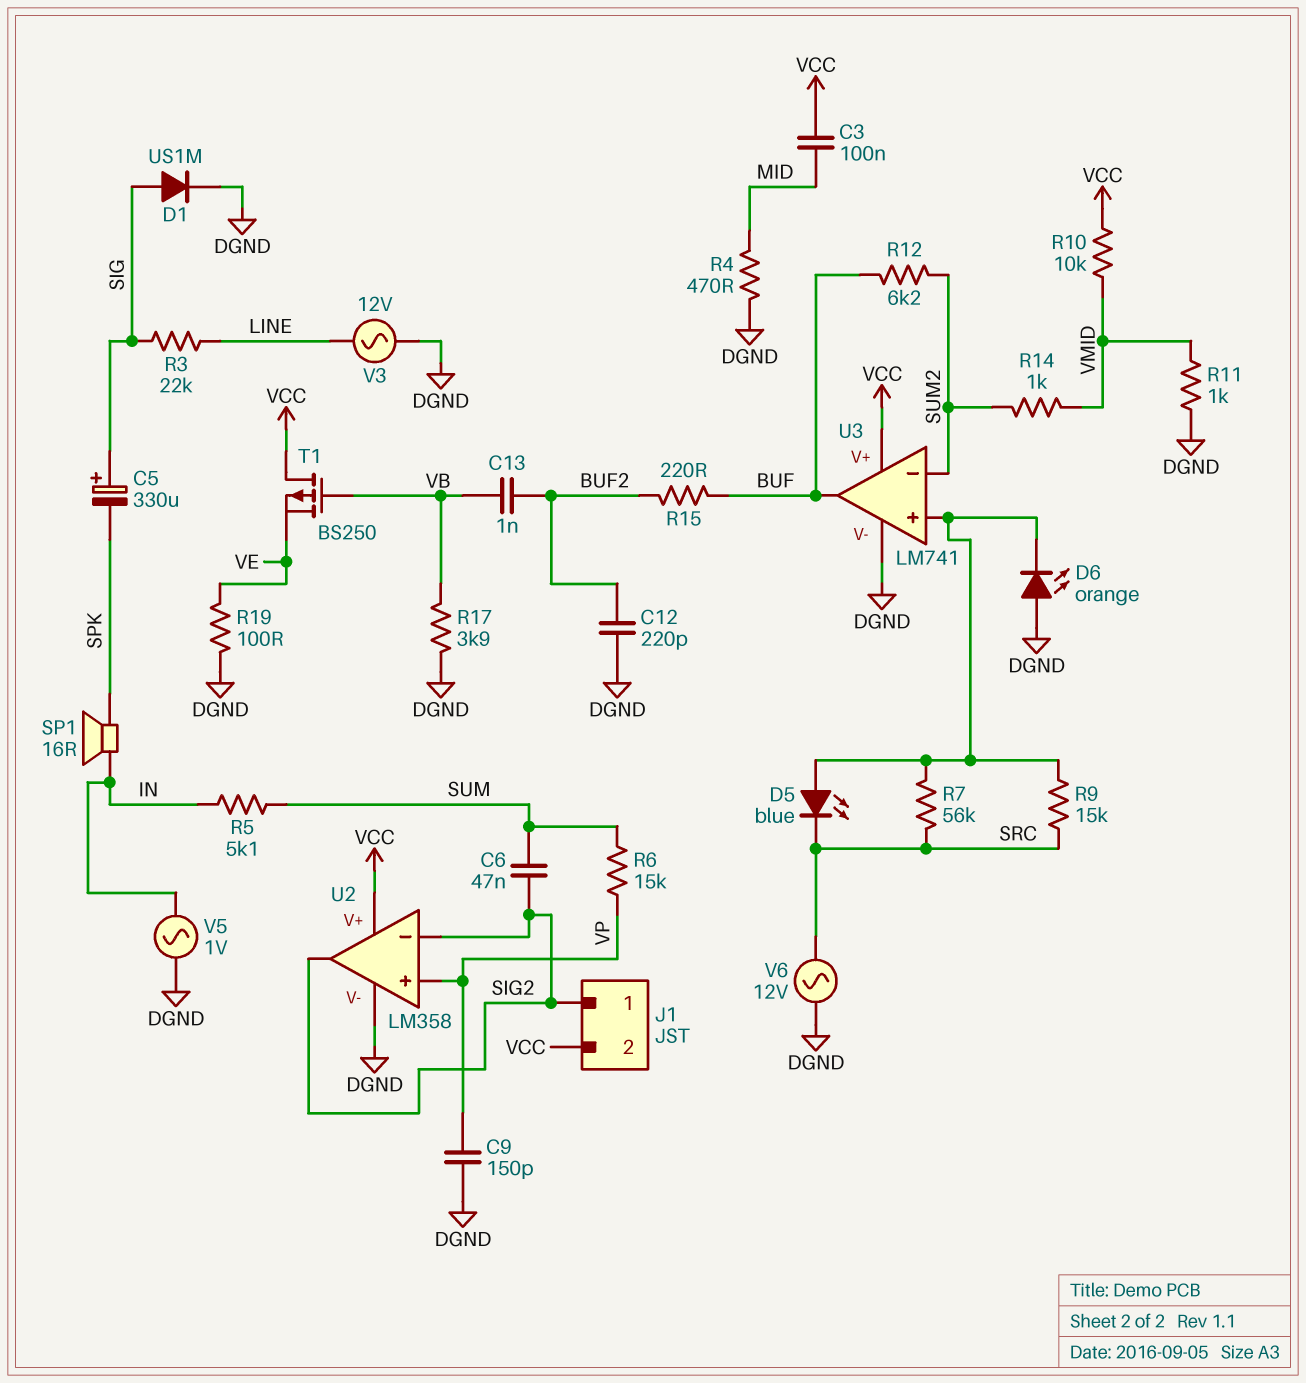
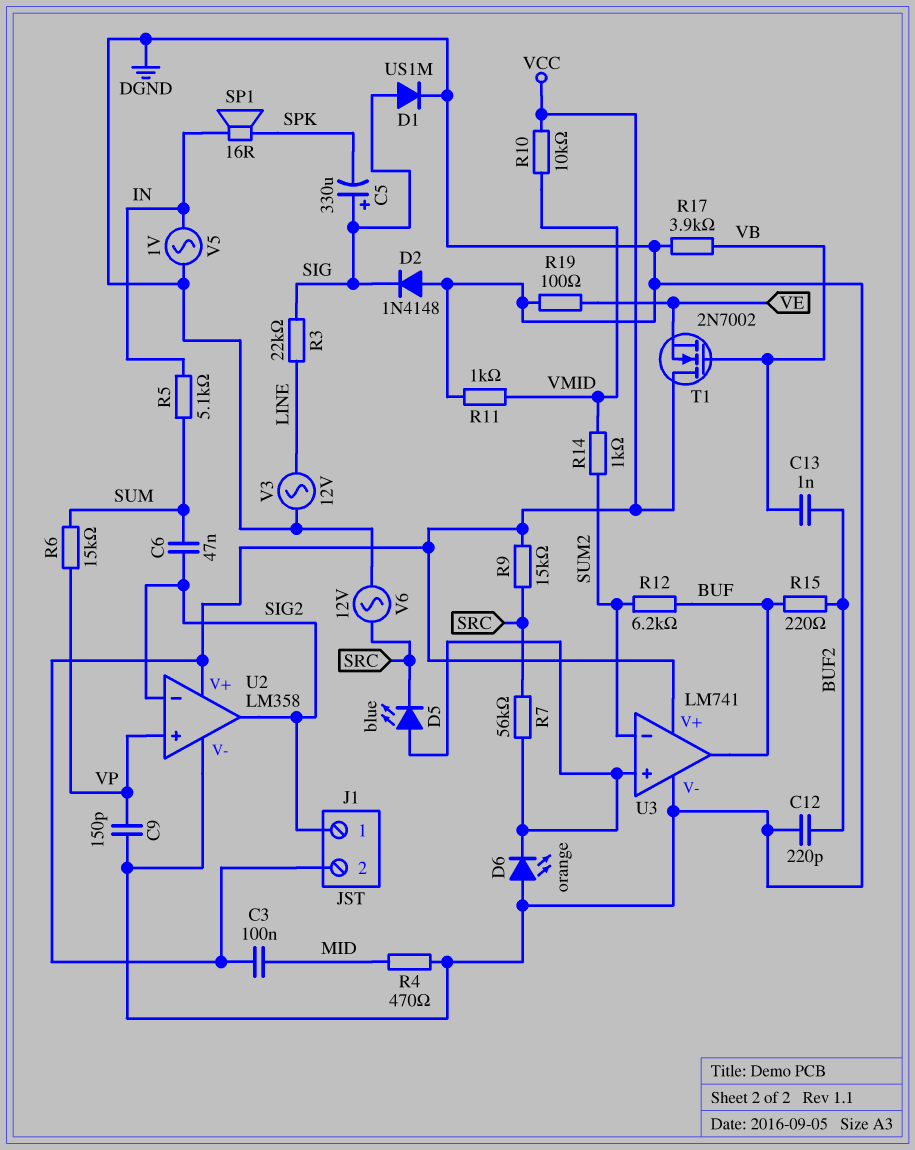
D2: none -> diode 1N4148 (A DGND, K SIG)
R9: 15k (SRC, U3/in+) -> 15k (SRC, VCC)
T1: PMOS BS250 (G VB, D VCC, S VE) -> NMOS 2N7002 (G VB, D VCC, S VE)

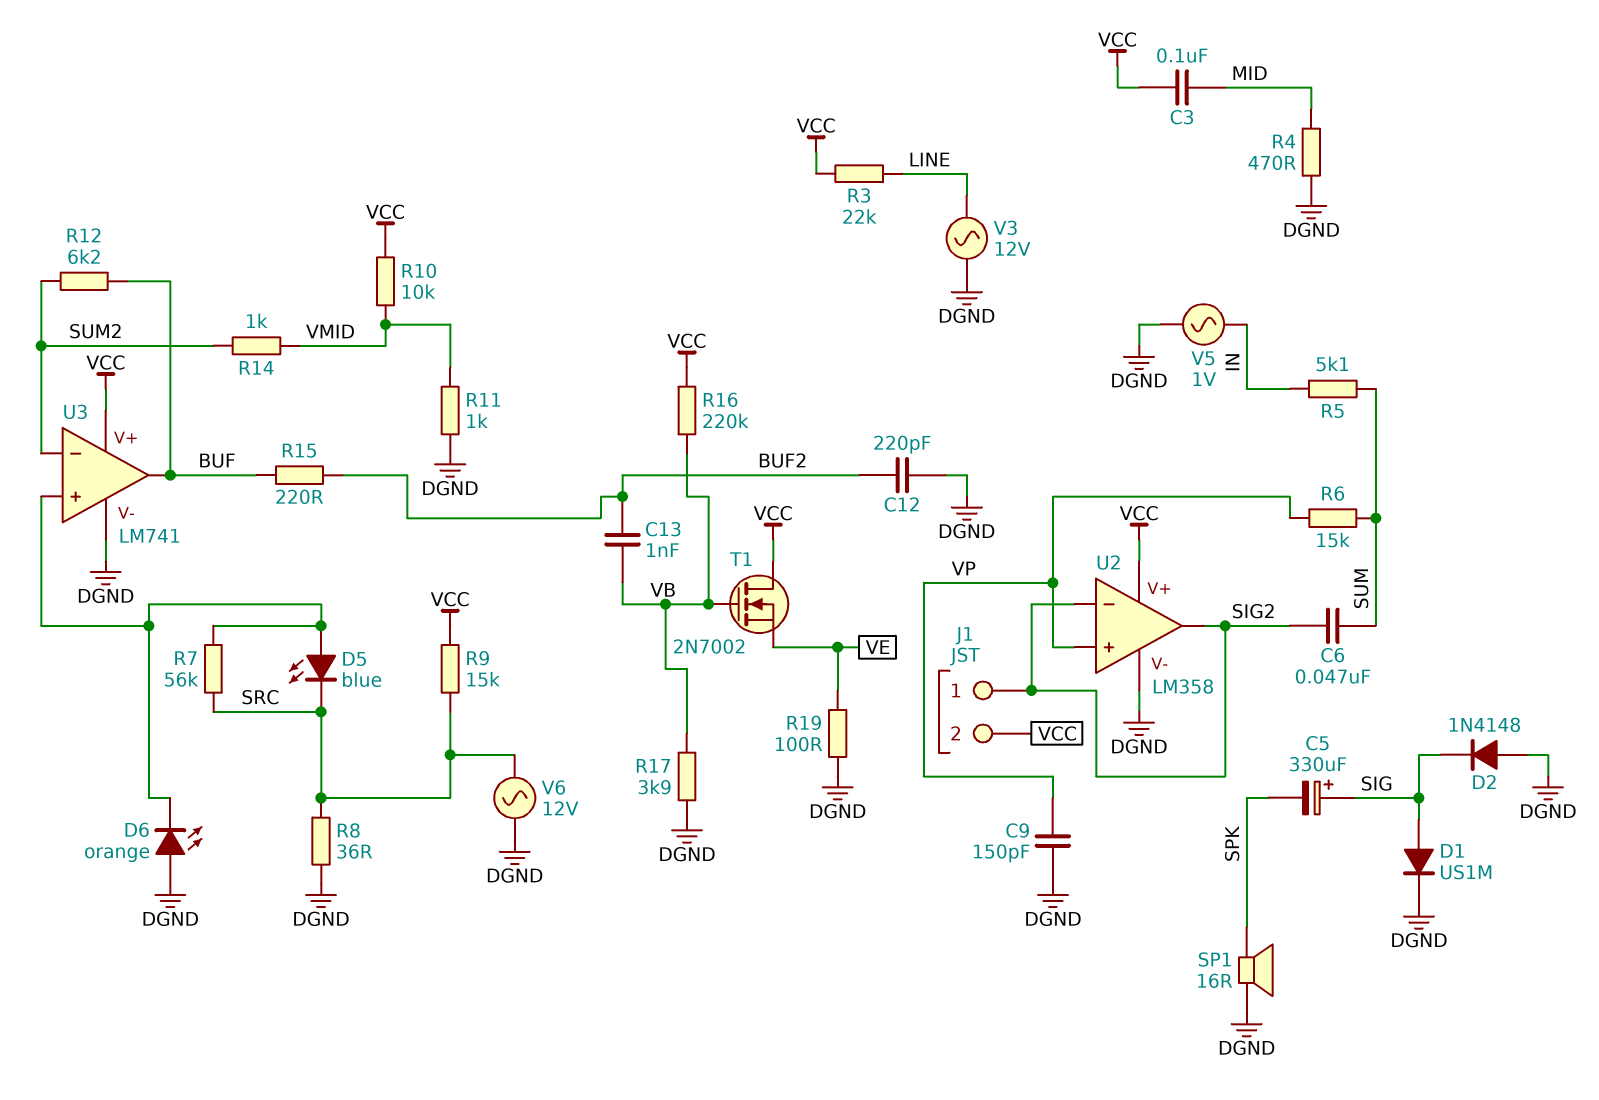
R3: 22k (LINE, SIG) -> 22k (LINE, VCC)
R8: none -> 36 (DGND, SRC)
R16: none -> 220k (VB, VCC)
SP1: speaker 16R (IN, SPK) -> speaker 16R (DGND, SPK)

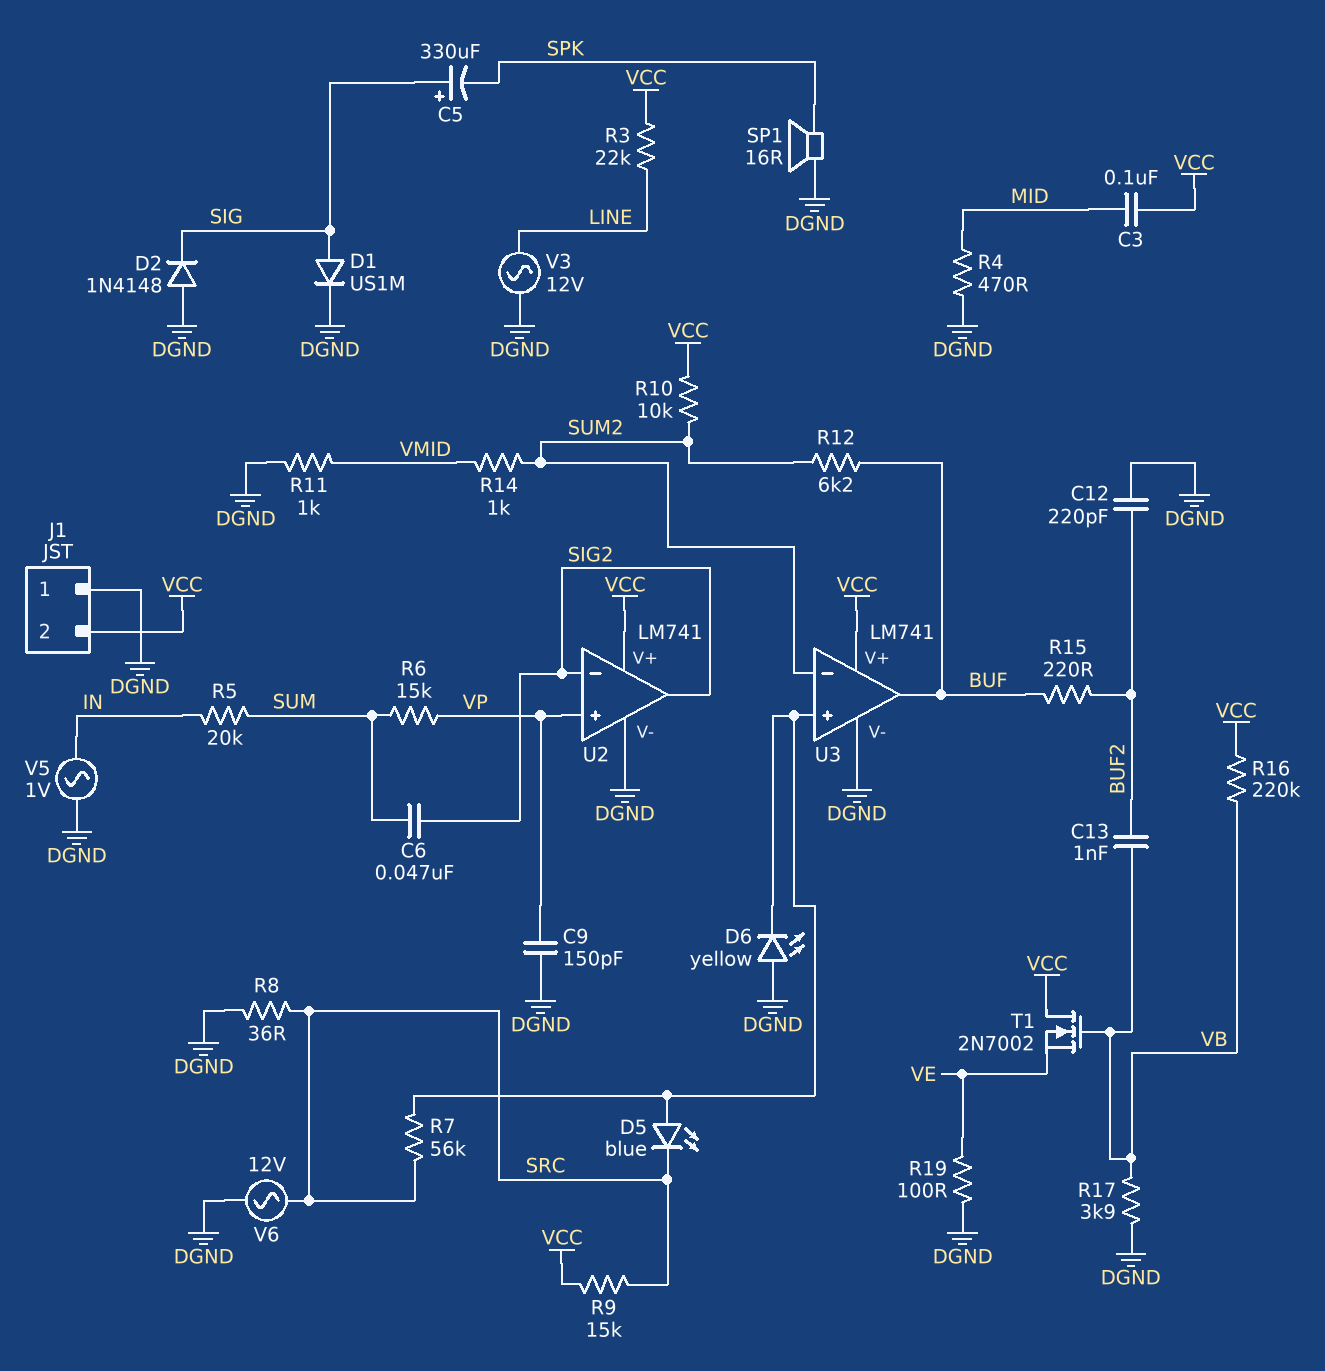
D6: LED orange (A DGND, K U3/in+) -> LED yellow (A DGND, K U3/in+)
J1 pin 1: SIG2 -> DGND
R5: 5.1k (IN, SUM) -> 20k (IN, SUM)
R10: 10k (VCC, VMID) -> 10k (SUM2, VCC)
U2: LM358 -> LM741

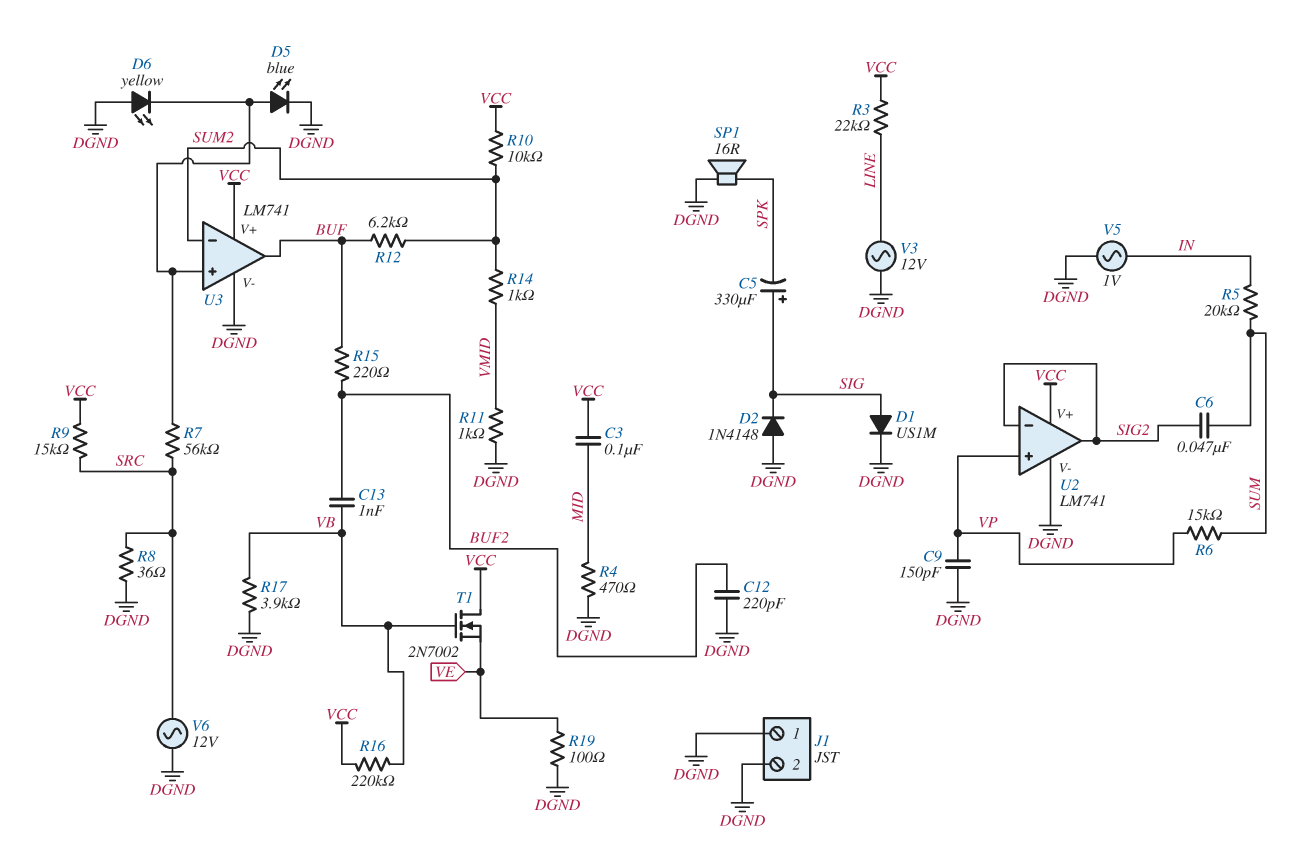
D5: LED blue (A U3/in+, K SRC) -> LED blue (A U3/in+, K DGND)
J1 pin 2: VCC -> DGND

